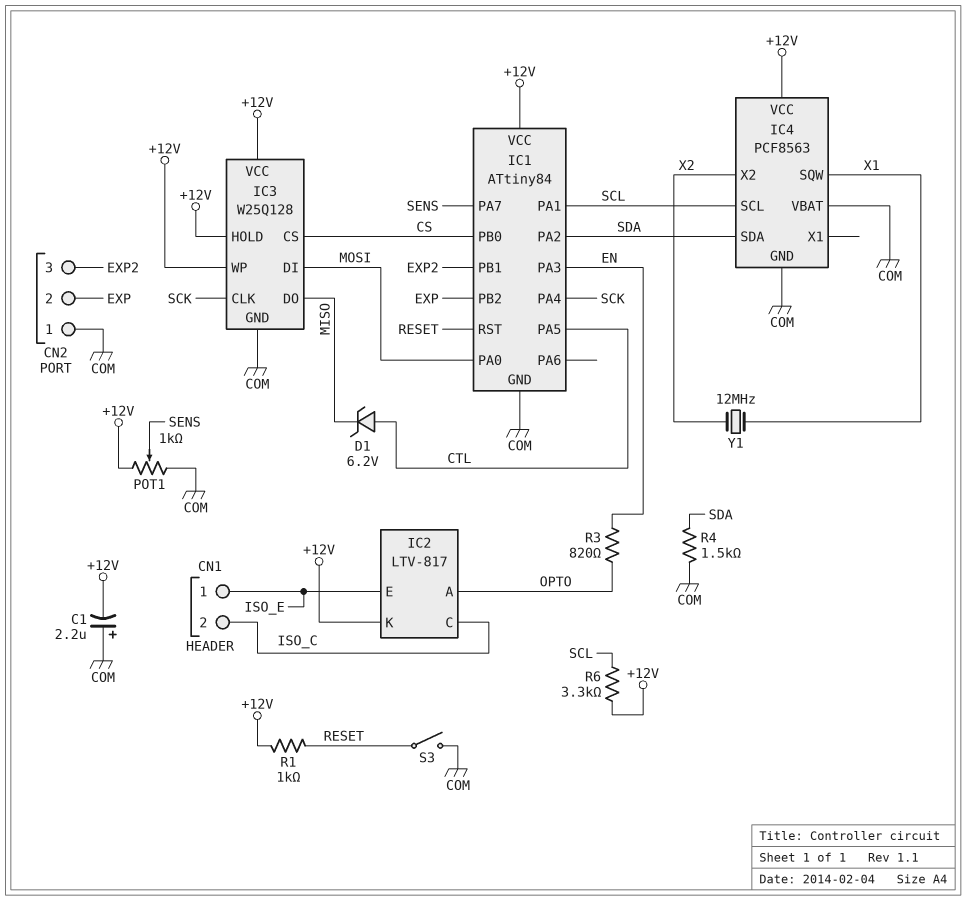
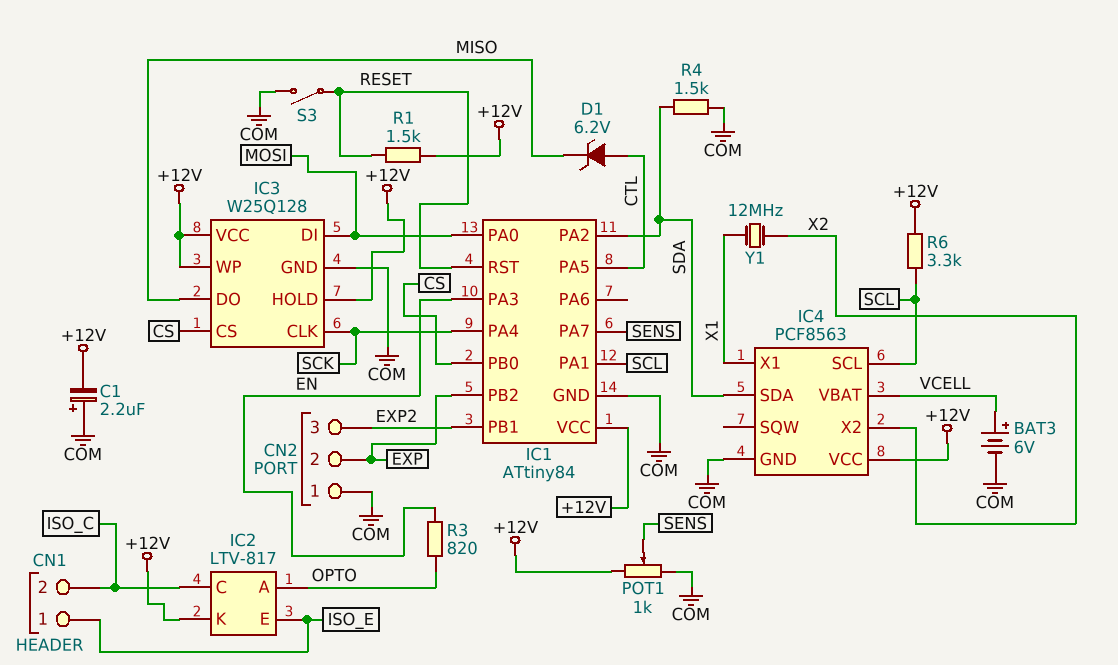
BAT3: none -> 6V (plus VCELL, minus COM)
IC4 pin SQW: X1 -> none
IC4 pin VBAT: COM -> VCELL
IC4 pin X1: none -> X1
R1: 1k (+12V, RESET) -> 1.5k (+12V, RESET)

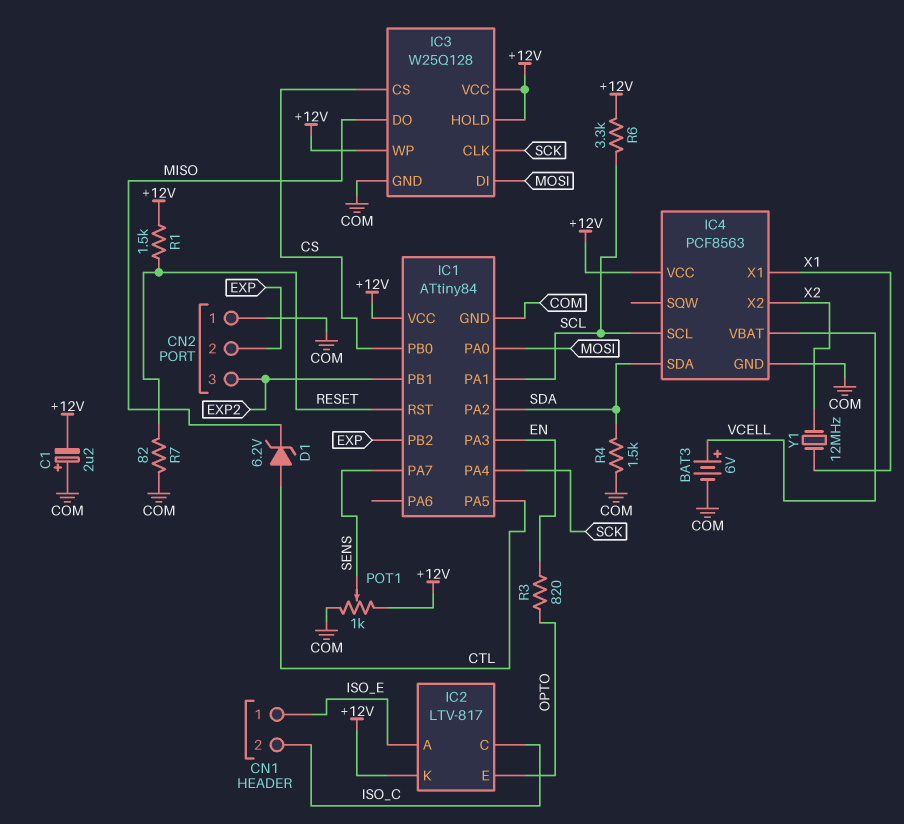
IC2 pin A: OPTO -> ISO_E
IC2 pin E: ISO_E -> OPTO
R7: none -> 82 (COM, RESET)
S3: switch (COM, RESET) -> none

